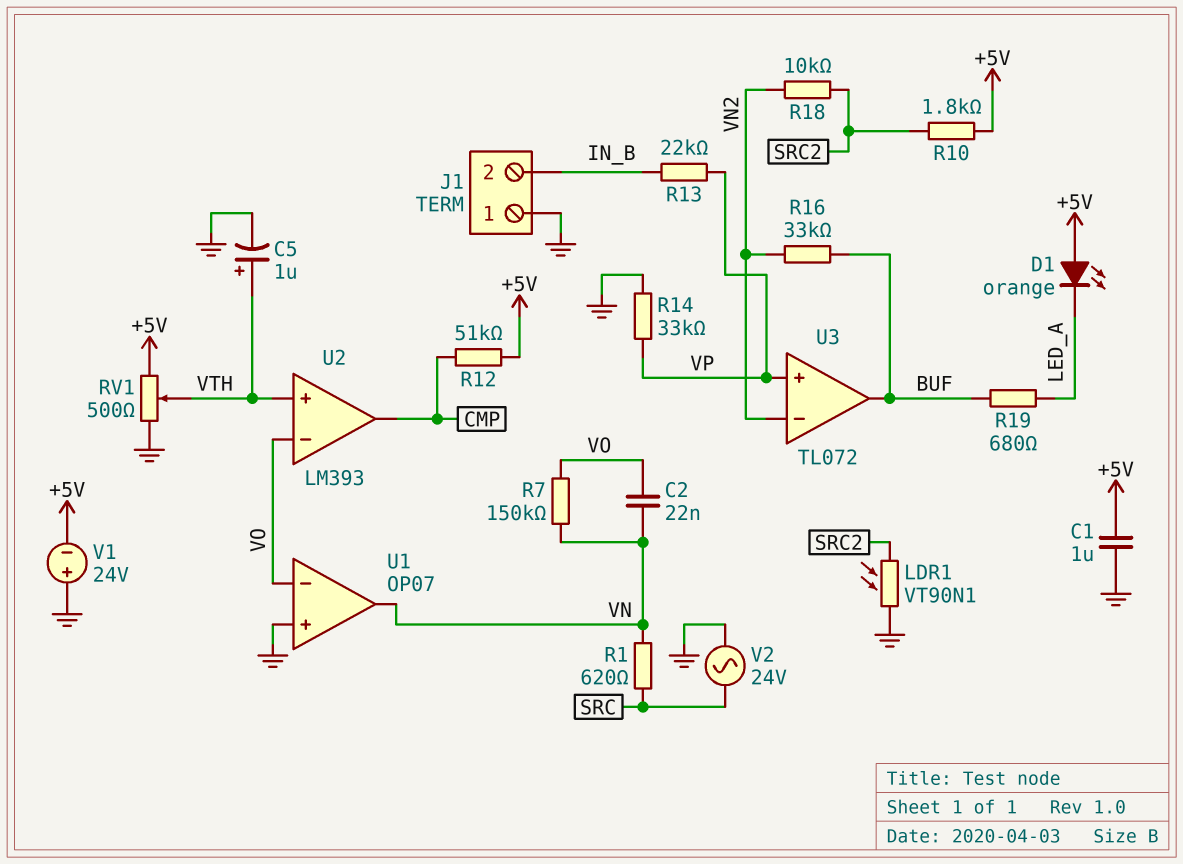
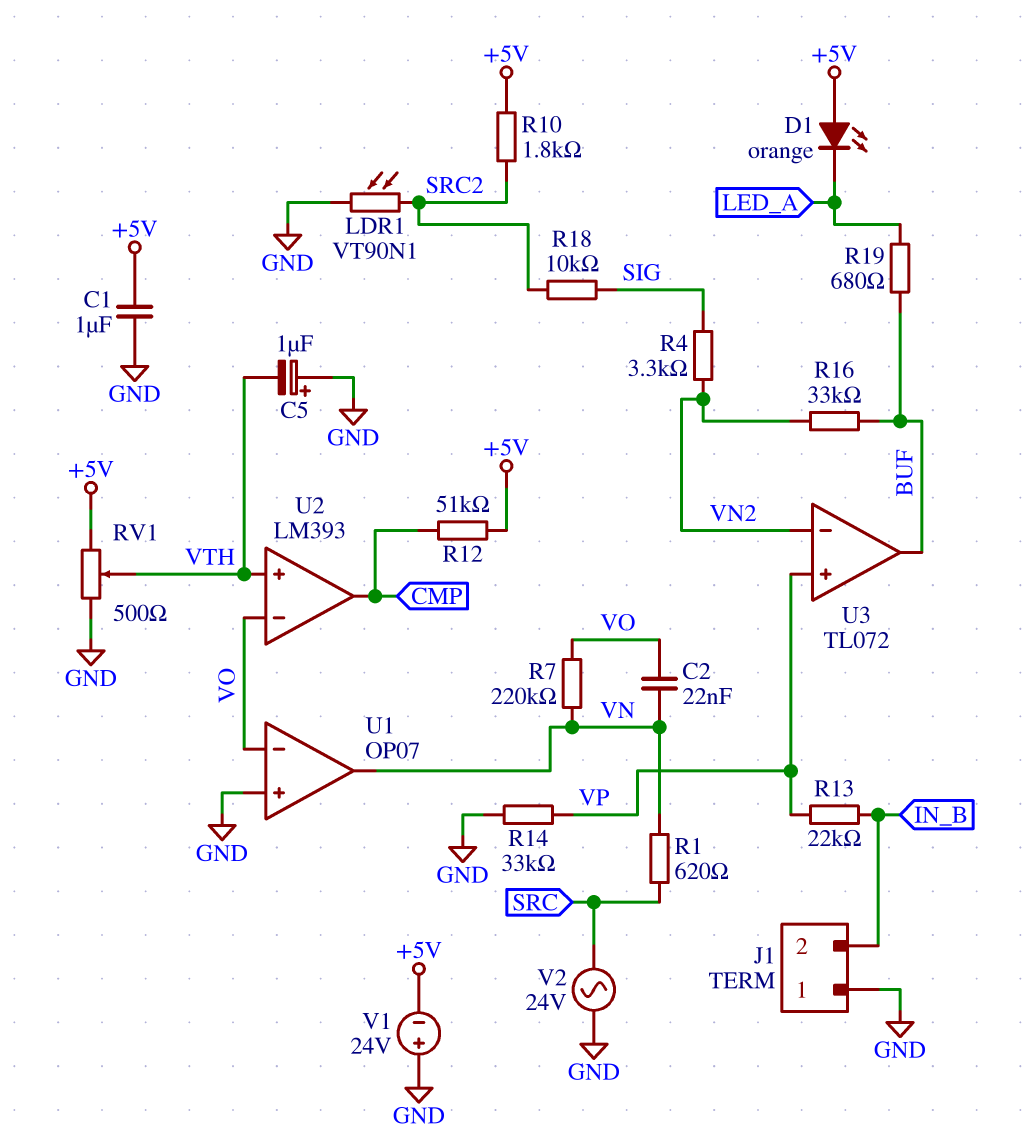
C5: 1uF (plus VTH, minus GND) -> 1uF (plus GND, minus VTH)
R4: none -> 3.3k (SIG, VN2)
R7: 150k (VN, VO) -> 220k (VN, VO)
R18: 10k (SRC2, VN2) -> 10k (SIG, SRC2)

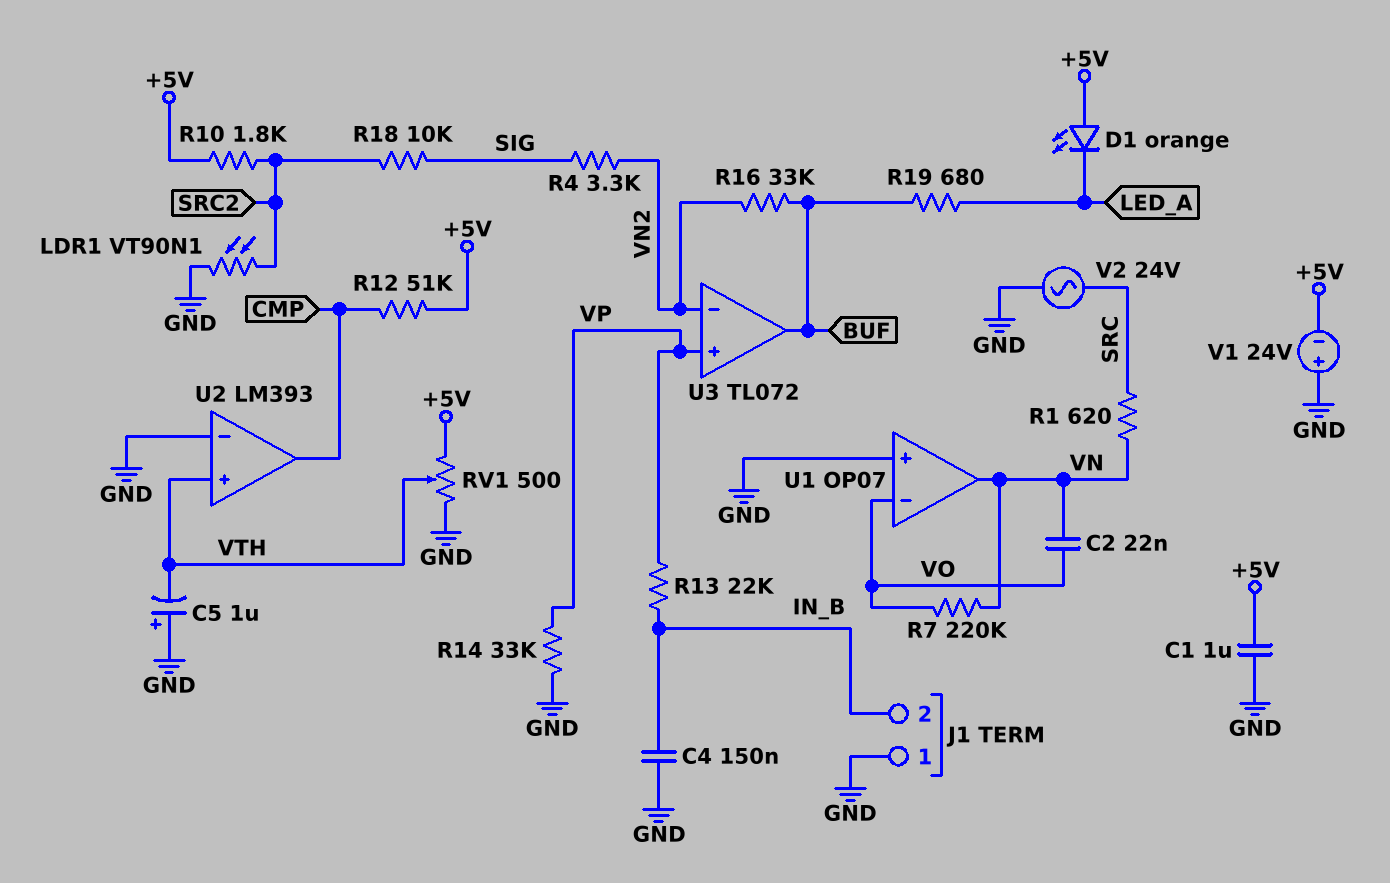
C4: none -> 150nF (GND, IN_B)
U2 pin in-: VO -> GND

